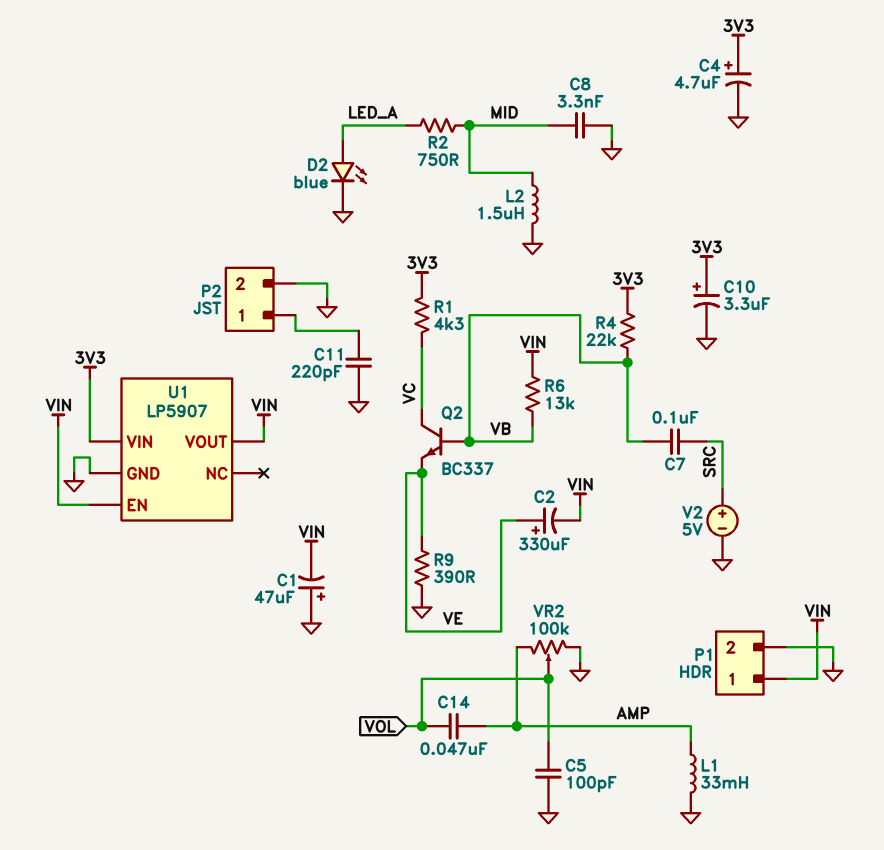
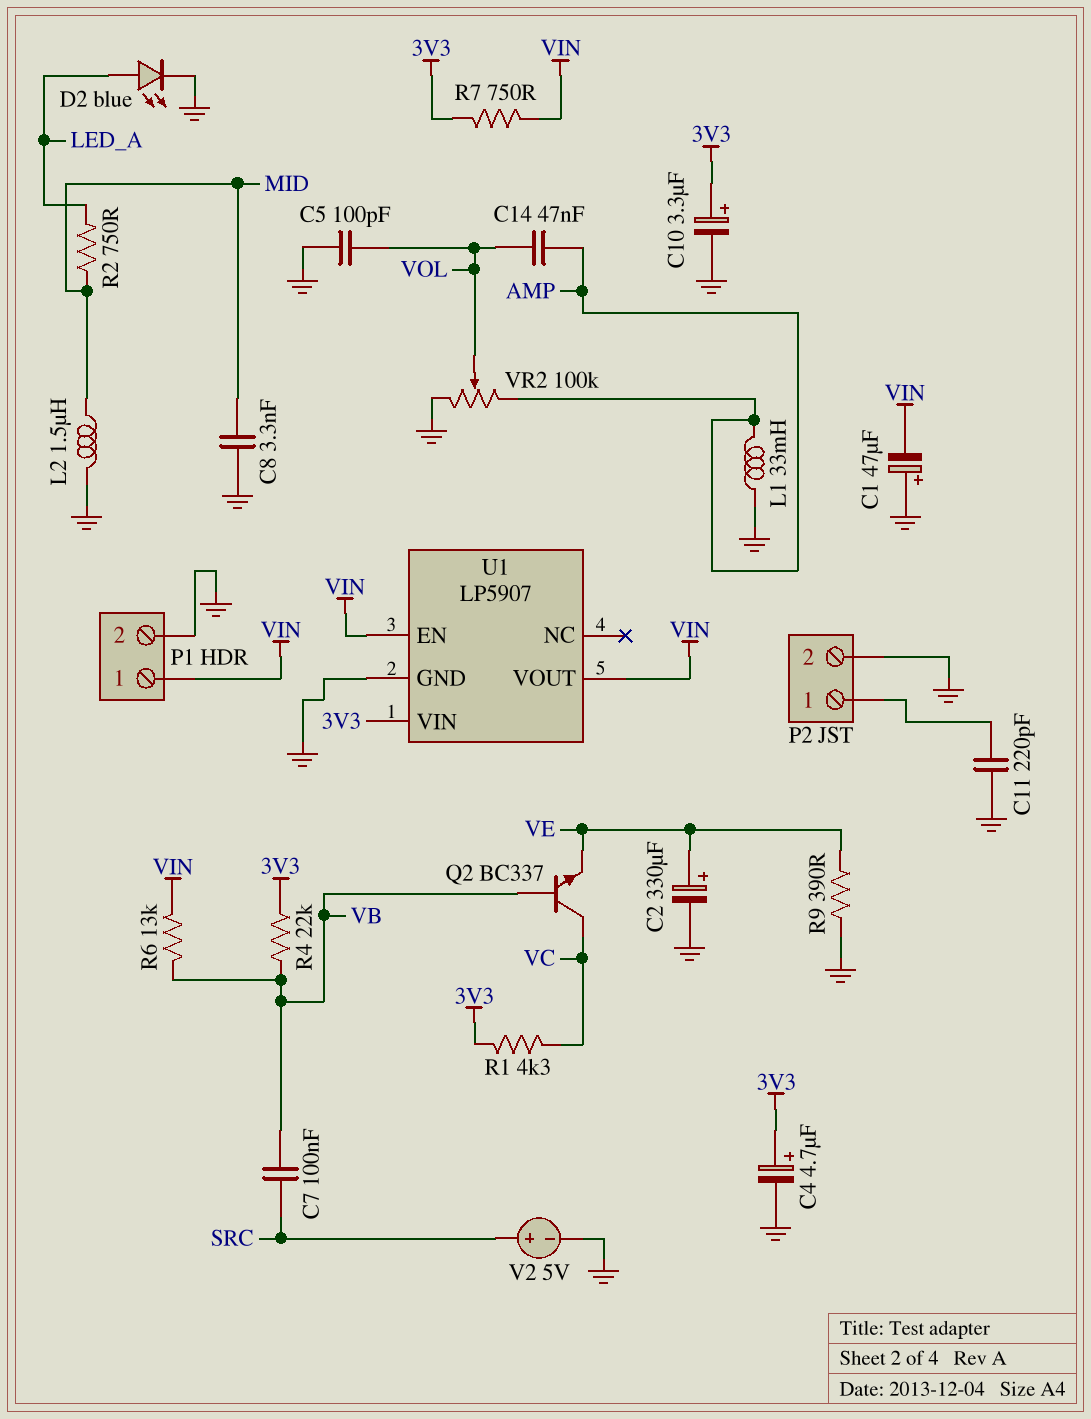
C2: 330uF (plus VE, minus VIN) -> 330uF (plus VE, minus GND)
R7: none -> 750 (3V3, VIN)

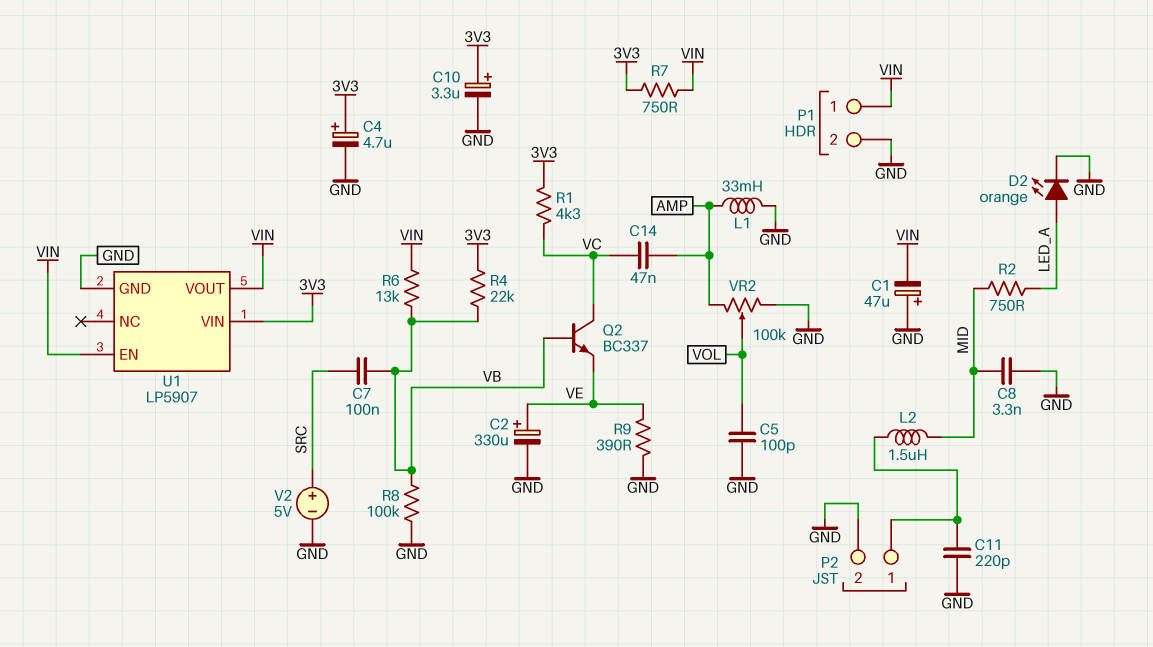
C14: 47nF (AMP, VOL) -> 47nF (AMP, VC)
D2: LED blue (A LED_A, K GND) -> LED orange (A LED_A, K GND)
L2: 1.5uH (GND, MID) -> 1.5uH (MID, P2/1)
R8: none -> 100k (GND, VB)

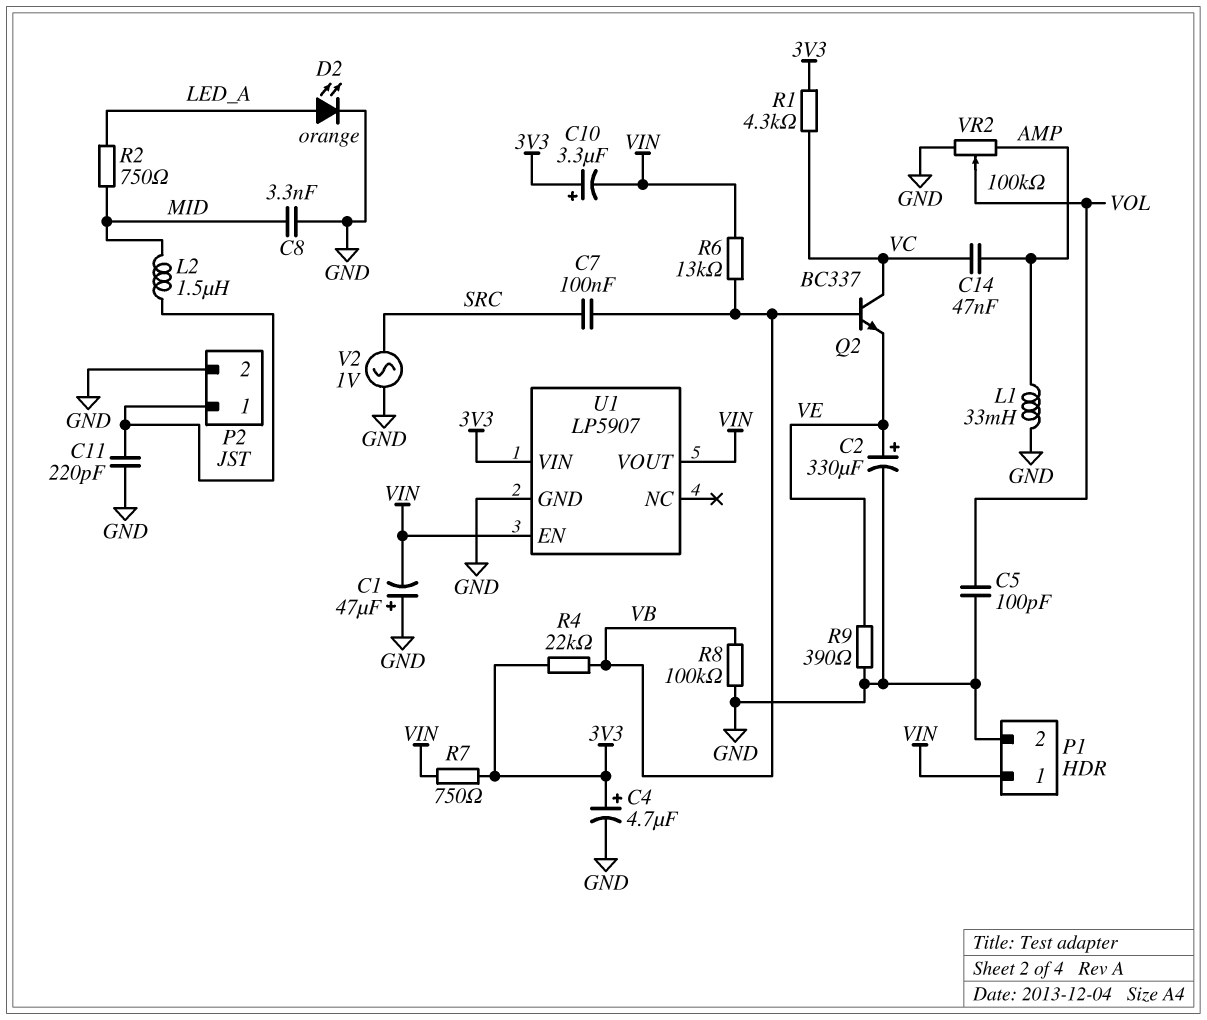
C10: 3.3uF (plus 3V3, minus GND) -> 3.3uF (plus 3V3, minus VIN)
V2: 5V (plus SRC, minus GND) -> AC 1V (GND, SRC)

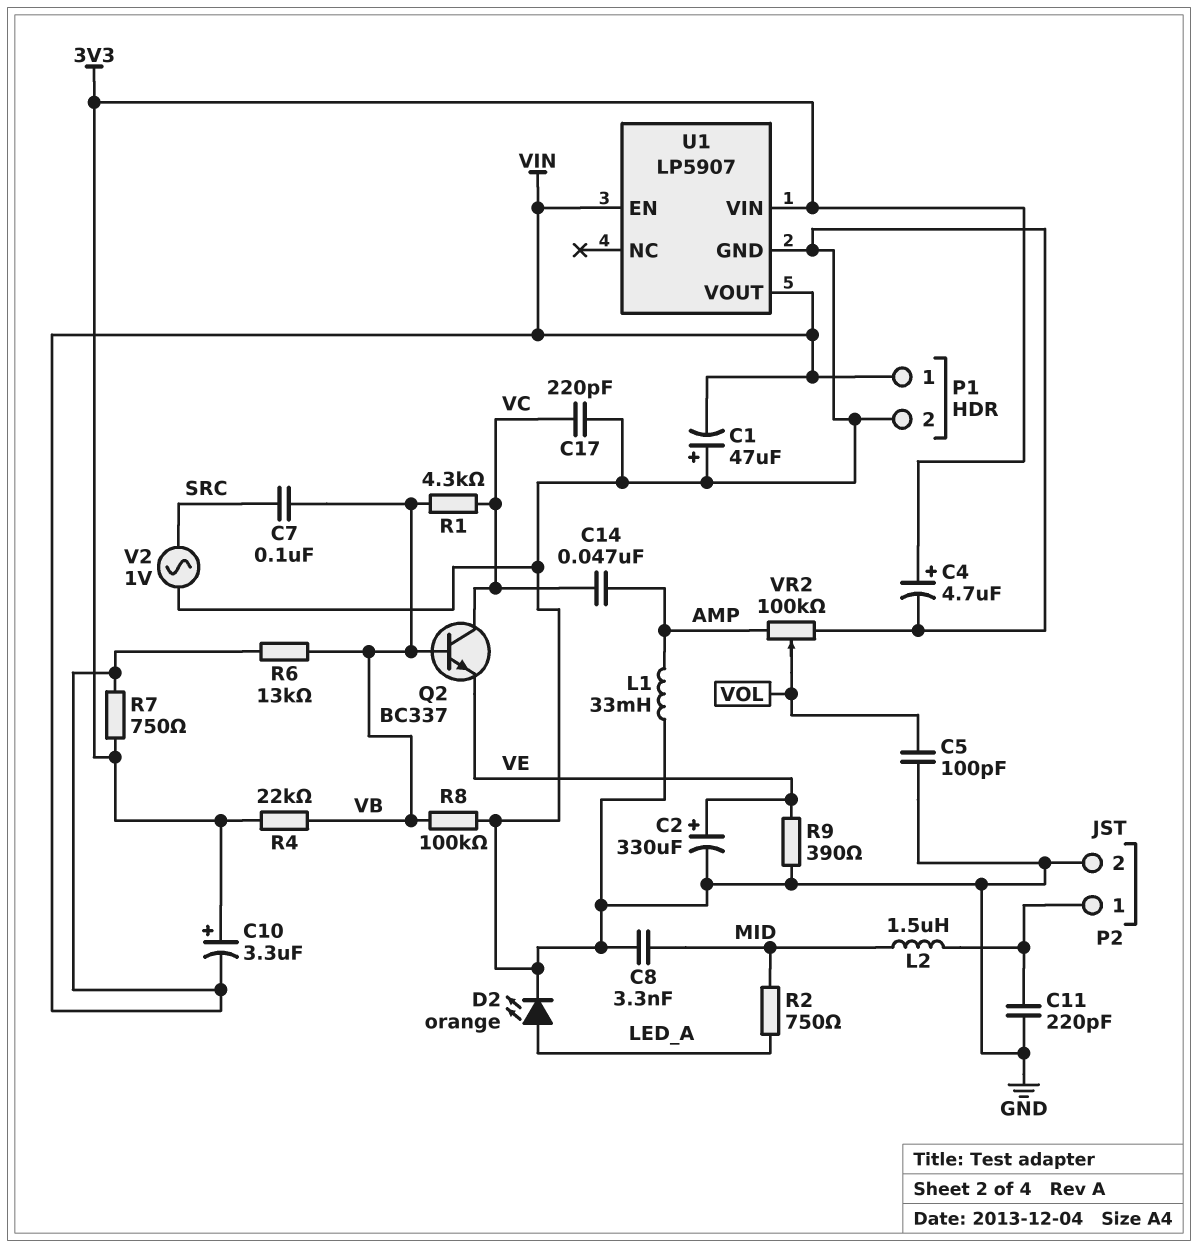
C17: none -> 220pF (GND, VC)
R1: 4.3k (3V3, VC) -> 4.3k (VB, VC)

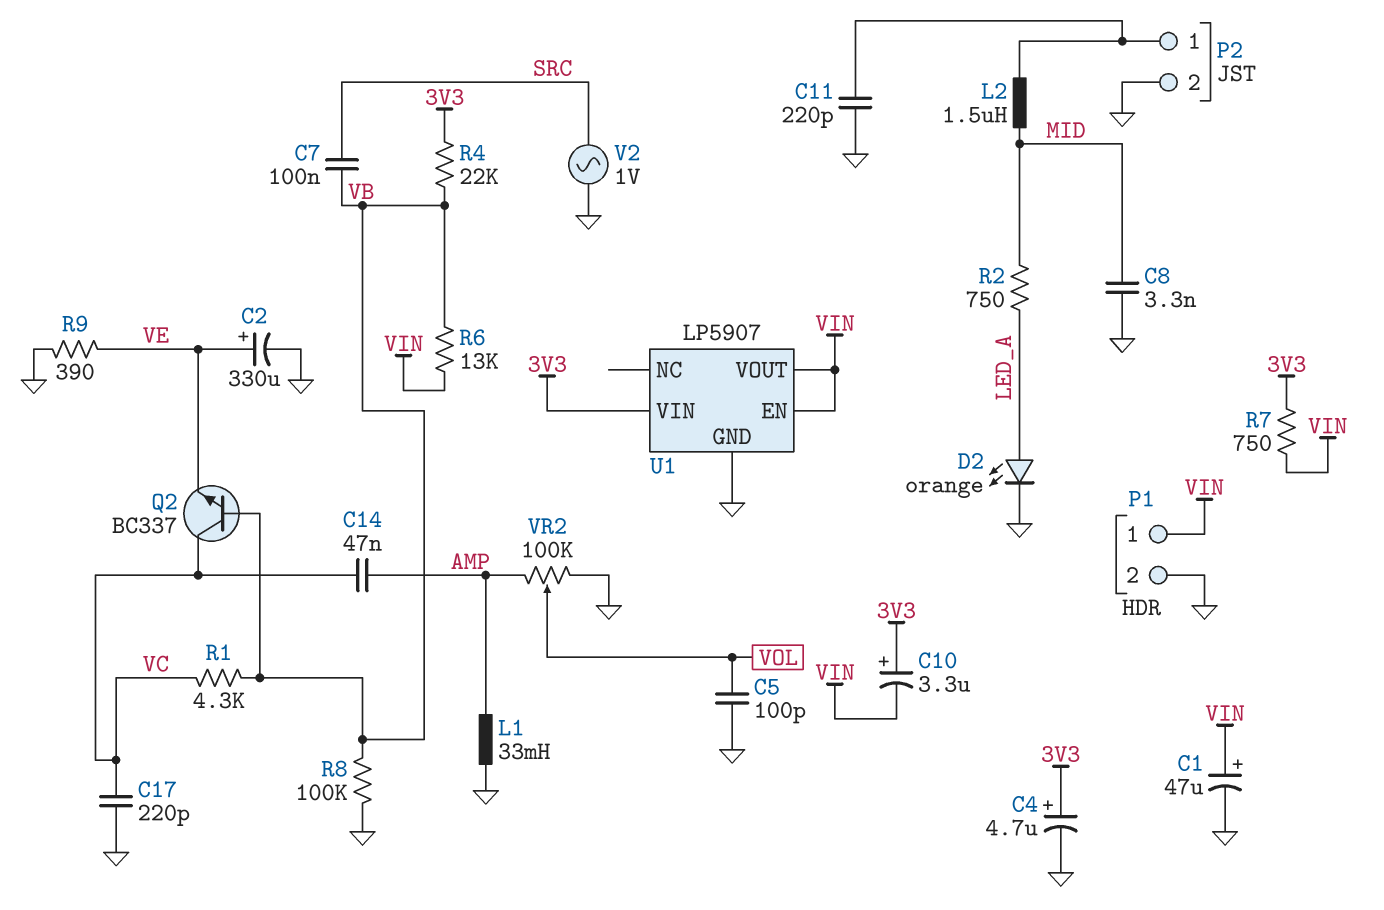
C1: 47uF (plus GND, minus VIN) -> 47uF (plus VIN, minus GND)

